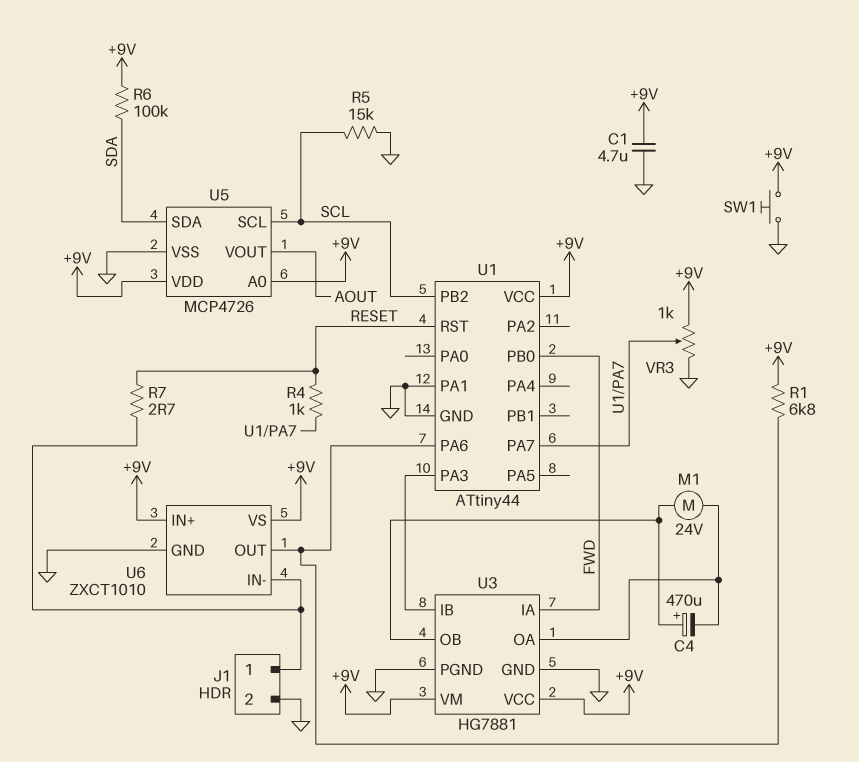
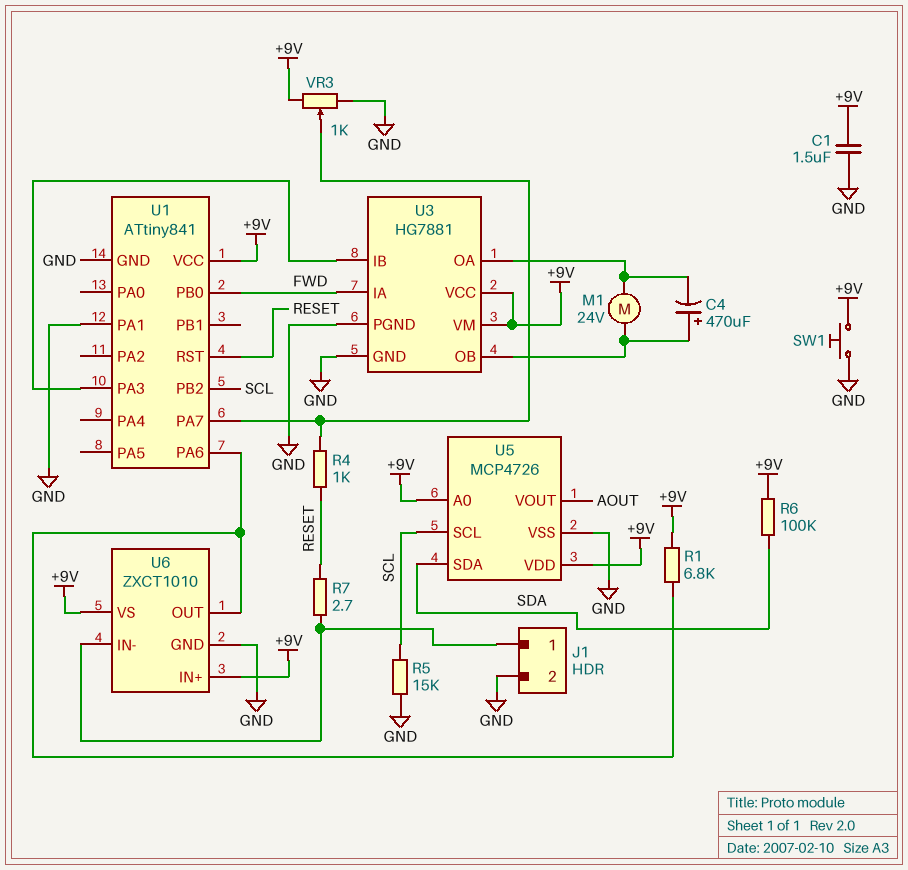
C1: 4.7uF (+9V, GND) -> 1.5uF (+9V, GND)
U1: ATtiny44 -> ATtiny841

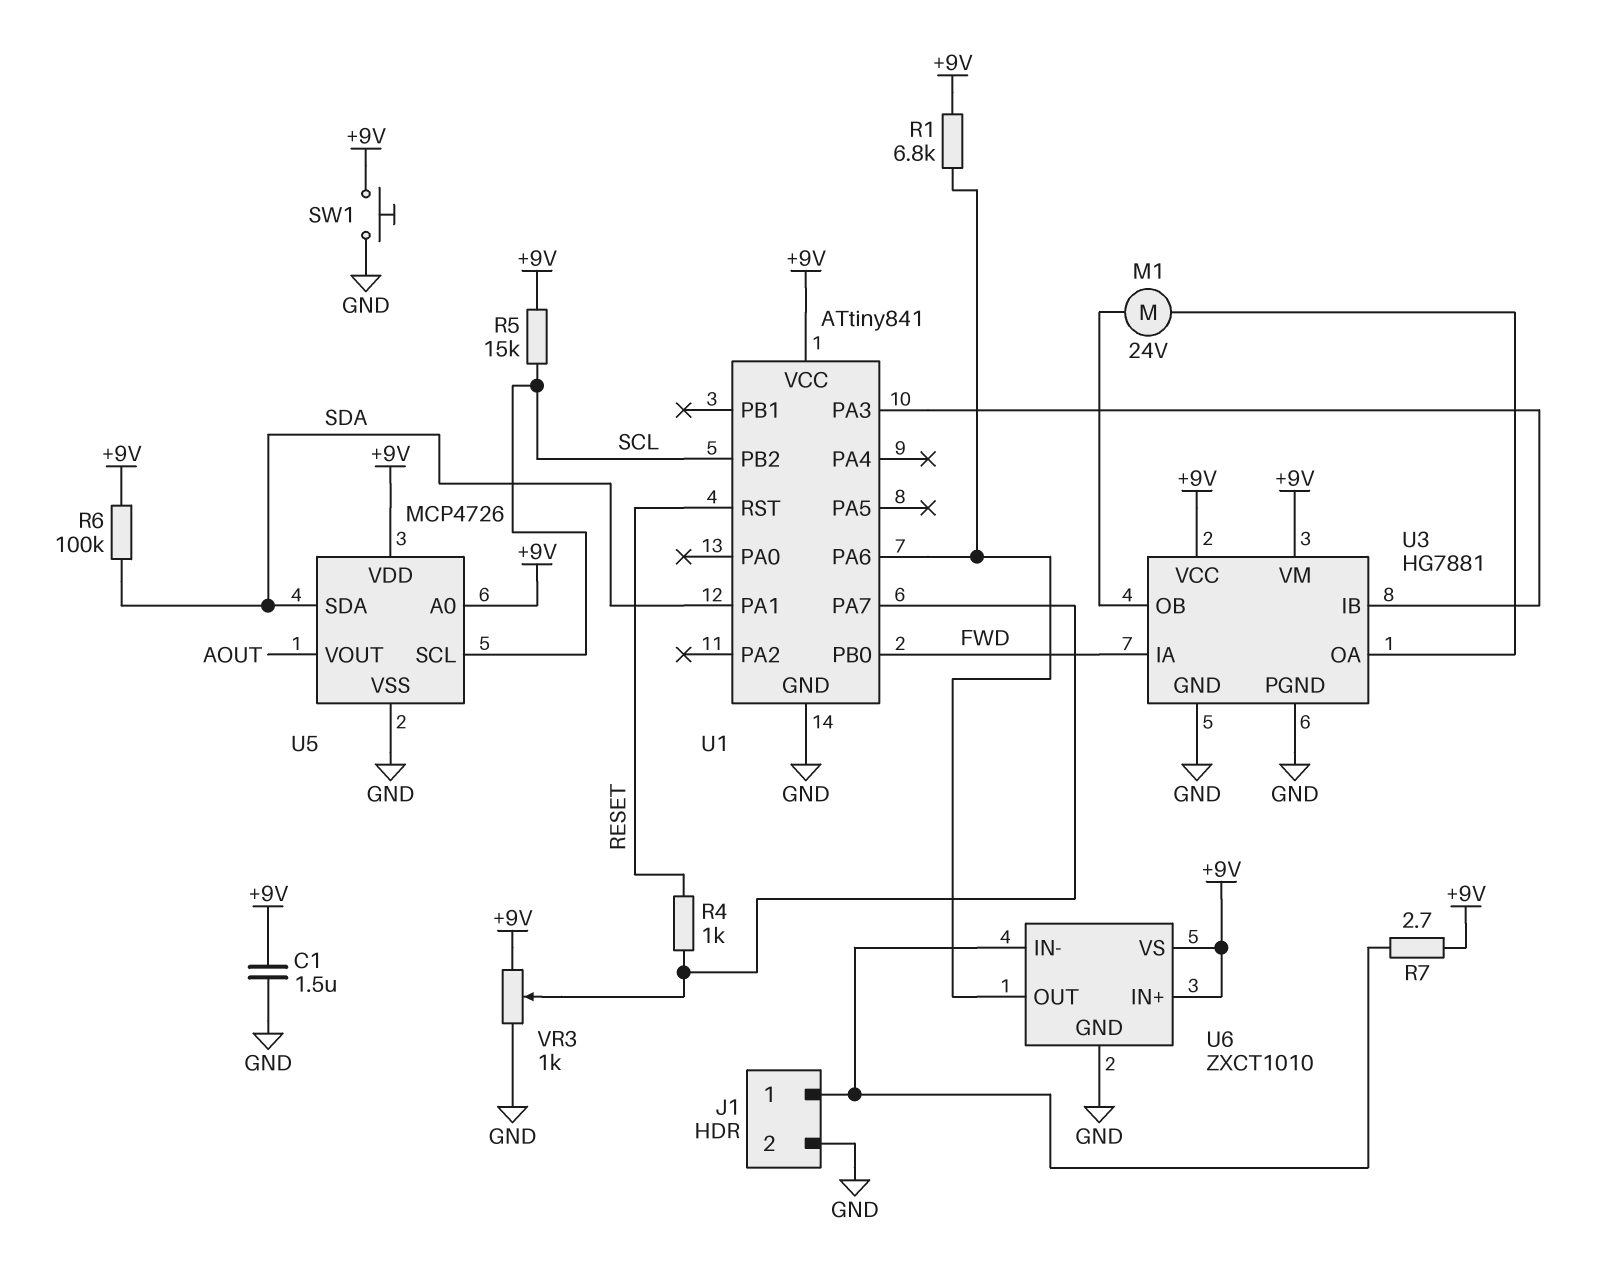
C4: 470uF (plus U3/OB, minus U3/OA) -> none
R5: 15k (GND, SCL) -> 15k (+9V, SCL)
R7: 2.7 (J1/1, RESET) -> 2.7 (+9V, J1/1)
U1 pin PA1: GND -> SDA

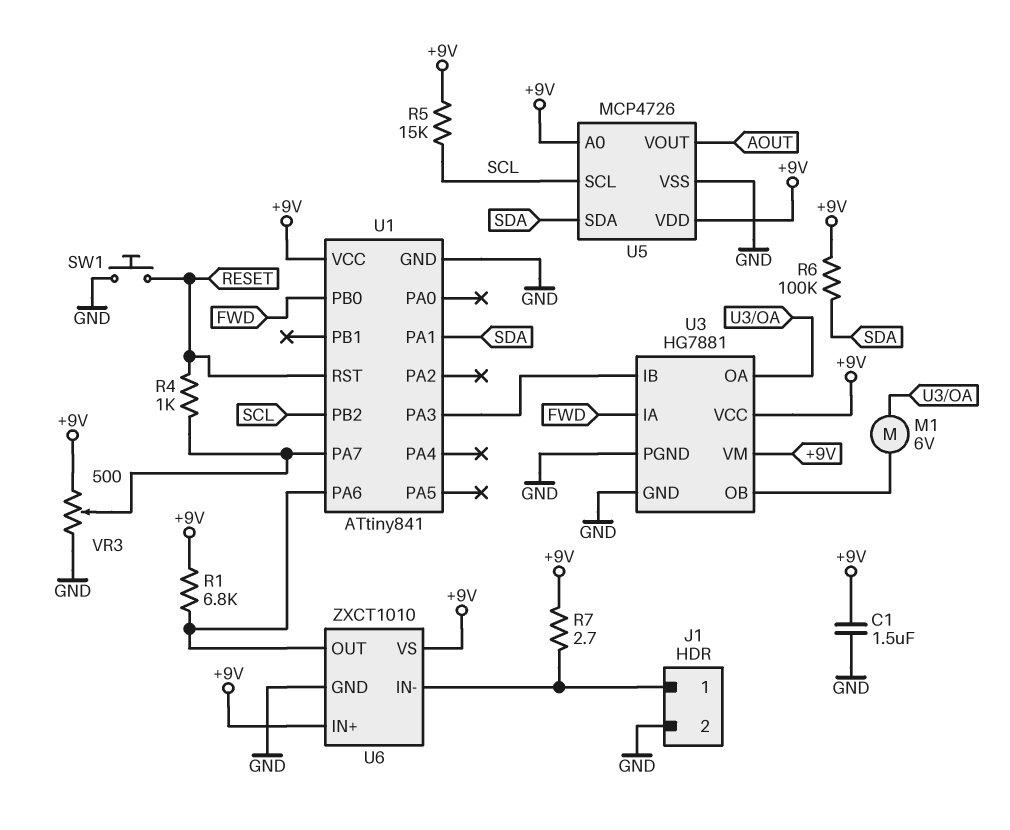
M1: motor 24V (U3/OA, U3/OB) -> motor 6V (U3/OA, U3/OB)
SW1: button (+9V, GND) -> button (GND, RESET)
VR3: 1k (+9V, GND, wiper U1/PA7) -> 500 (+9V, GND, wiper U1/PA7)

